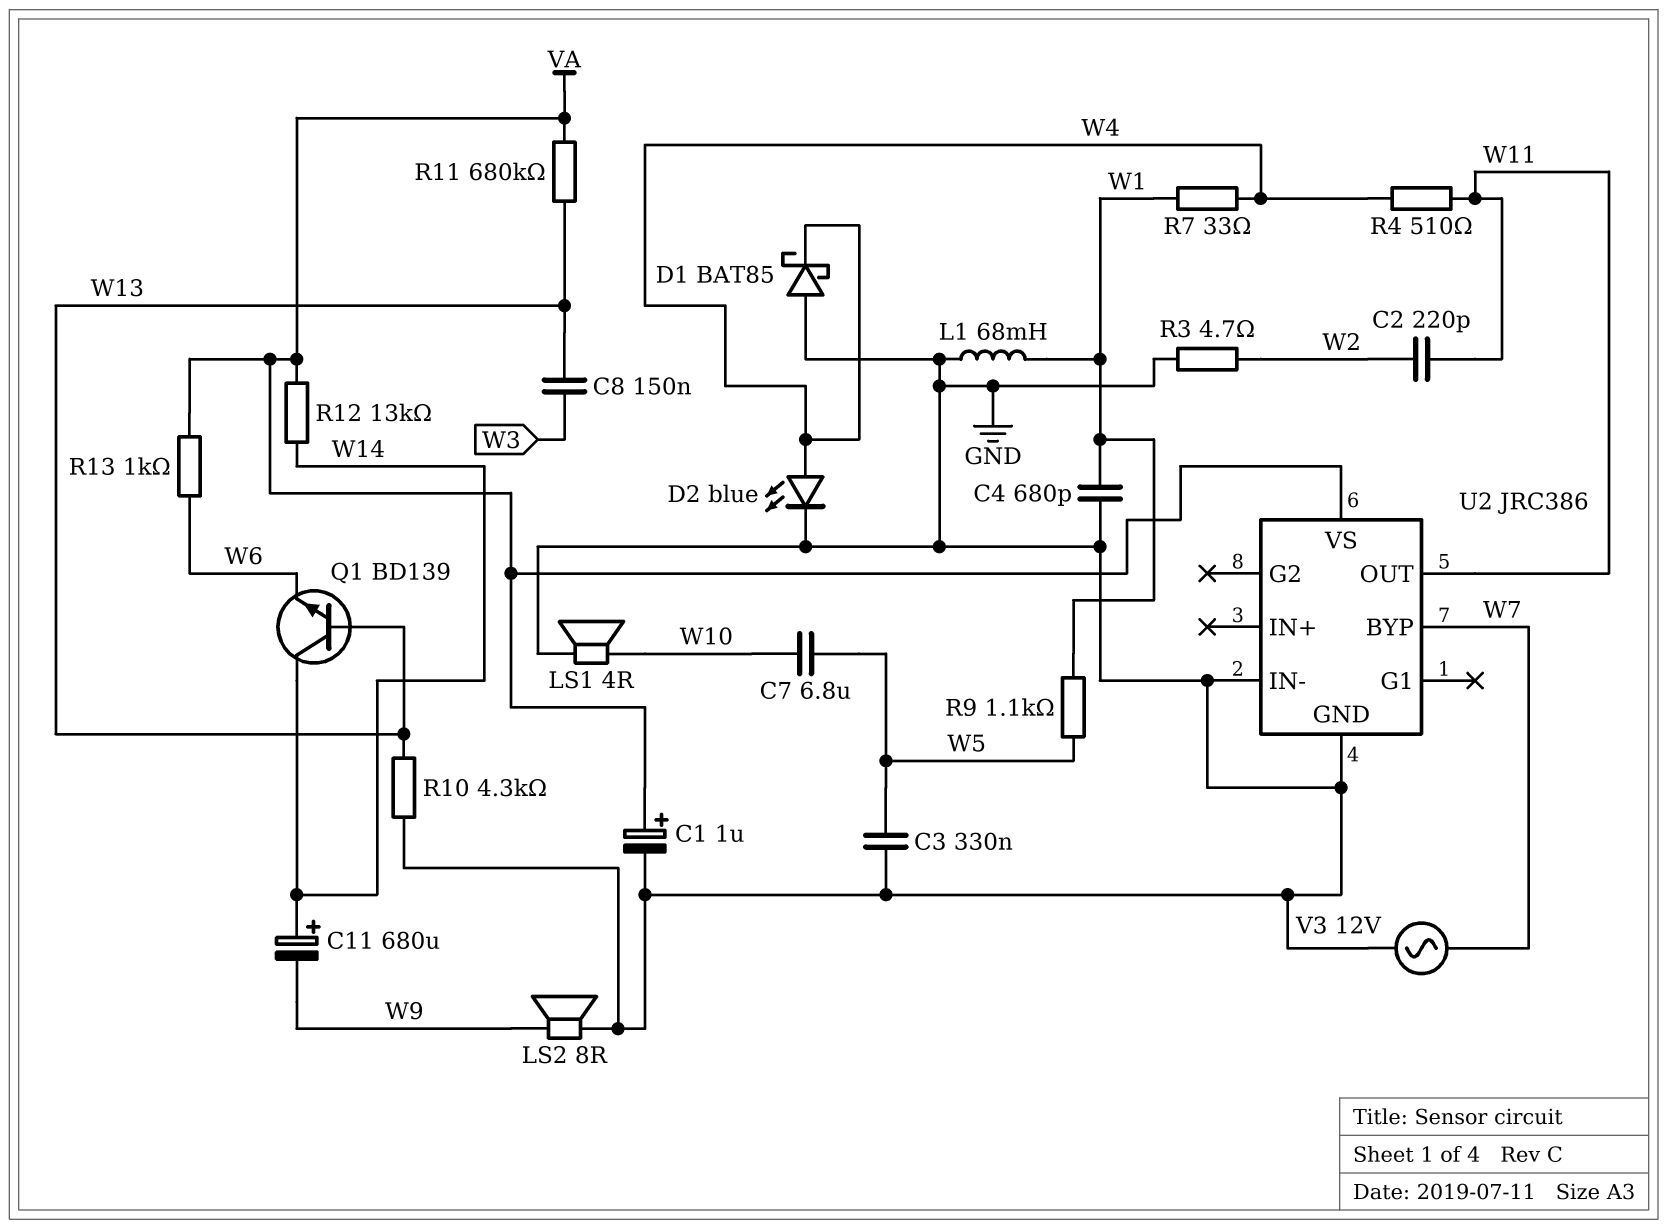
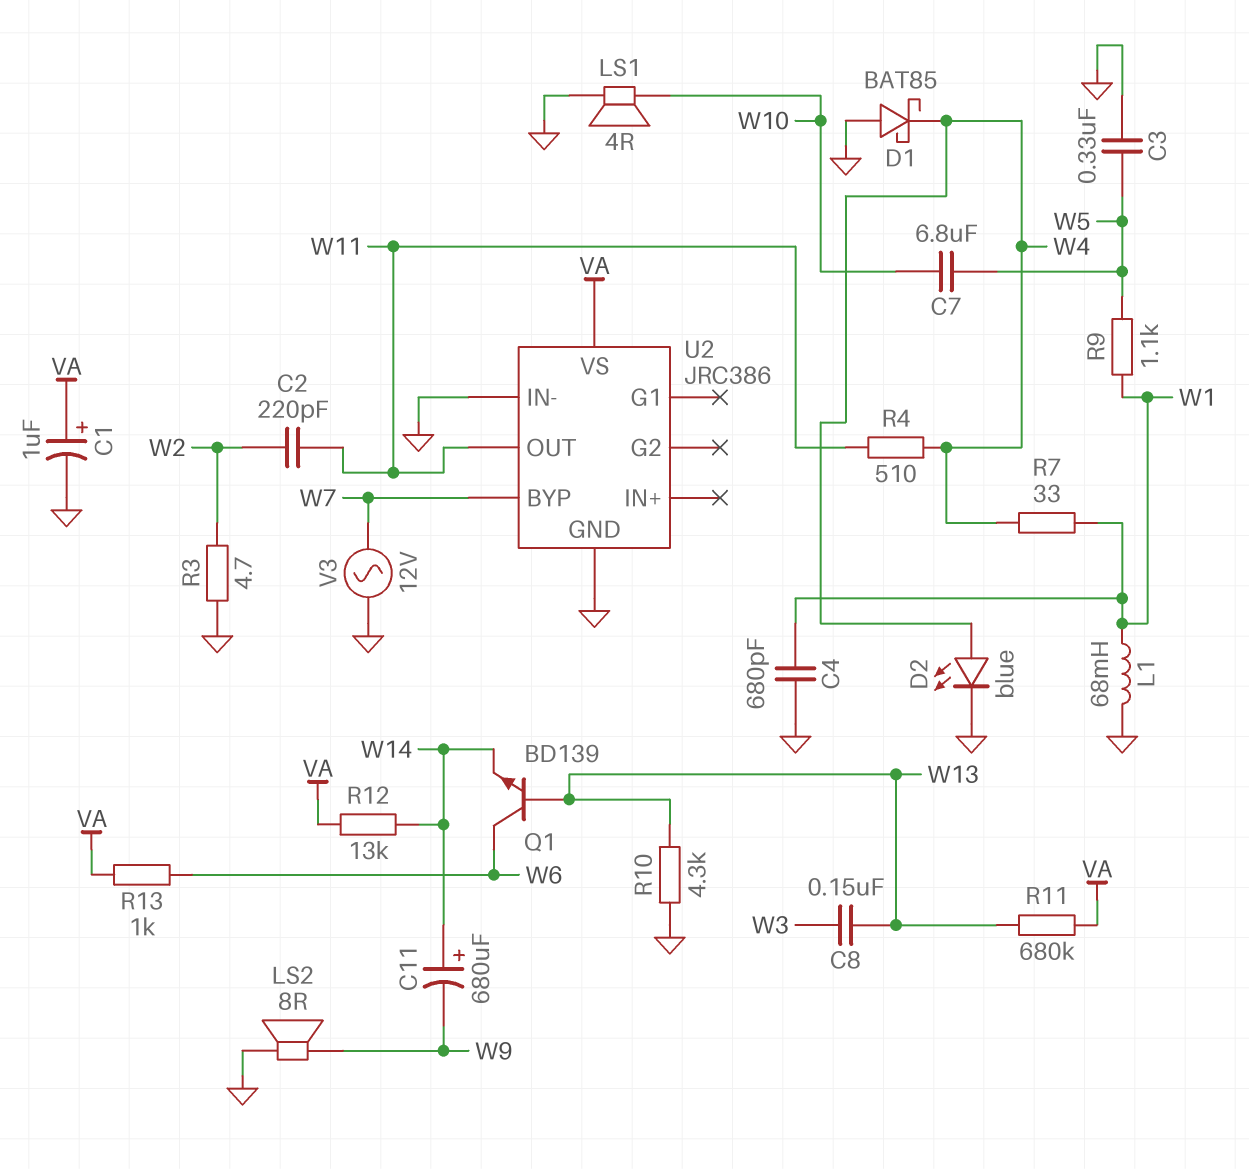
Q1: NPN BD139 (B W13, C W14, E W6) -> NPN BD139 (B W13, C W6, E W14)

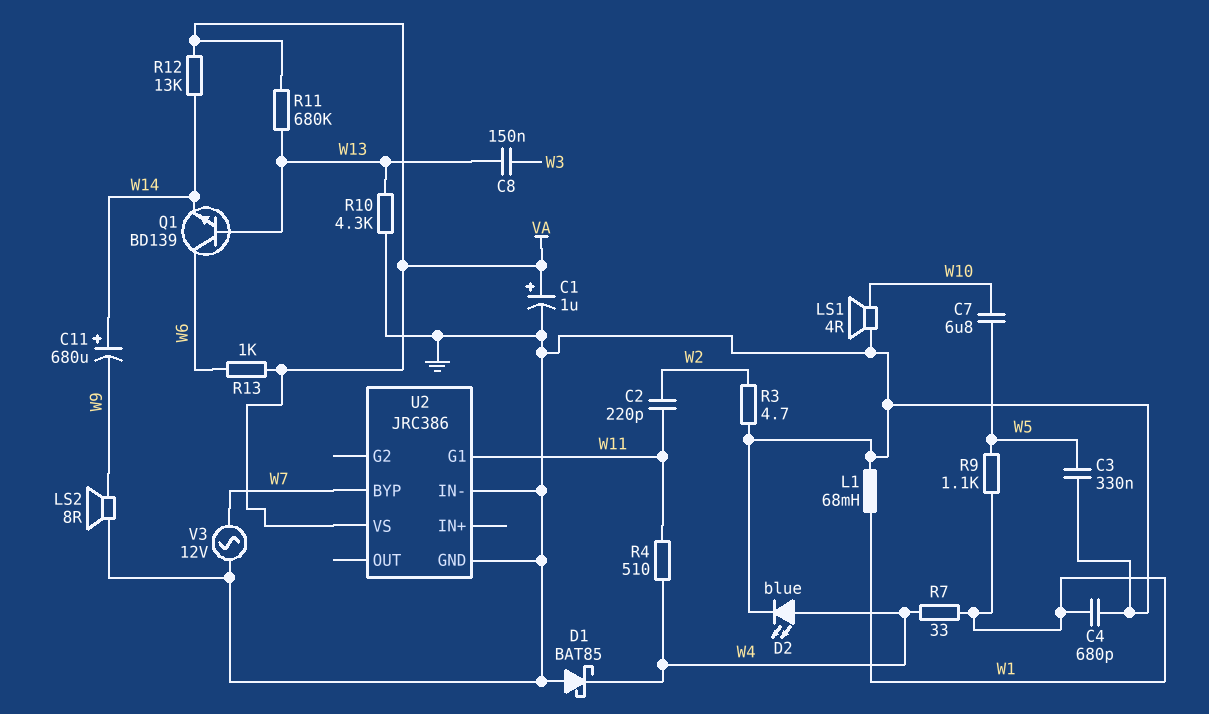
U2 pin G1: none -> W11
U2 pin OUT: W11 -> none

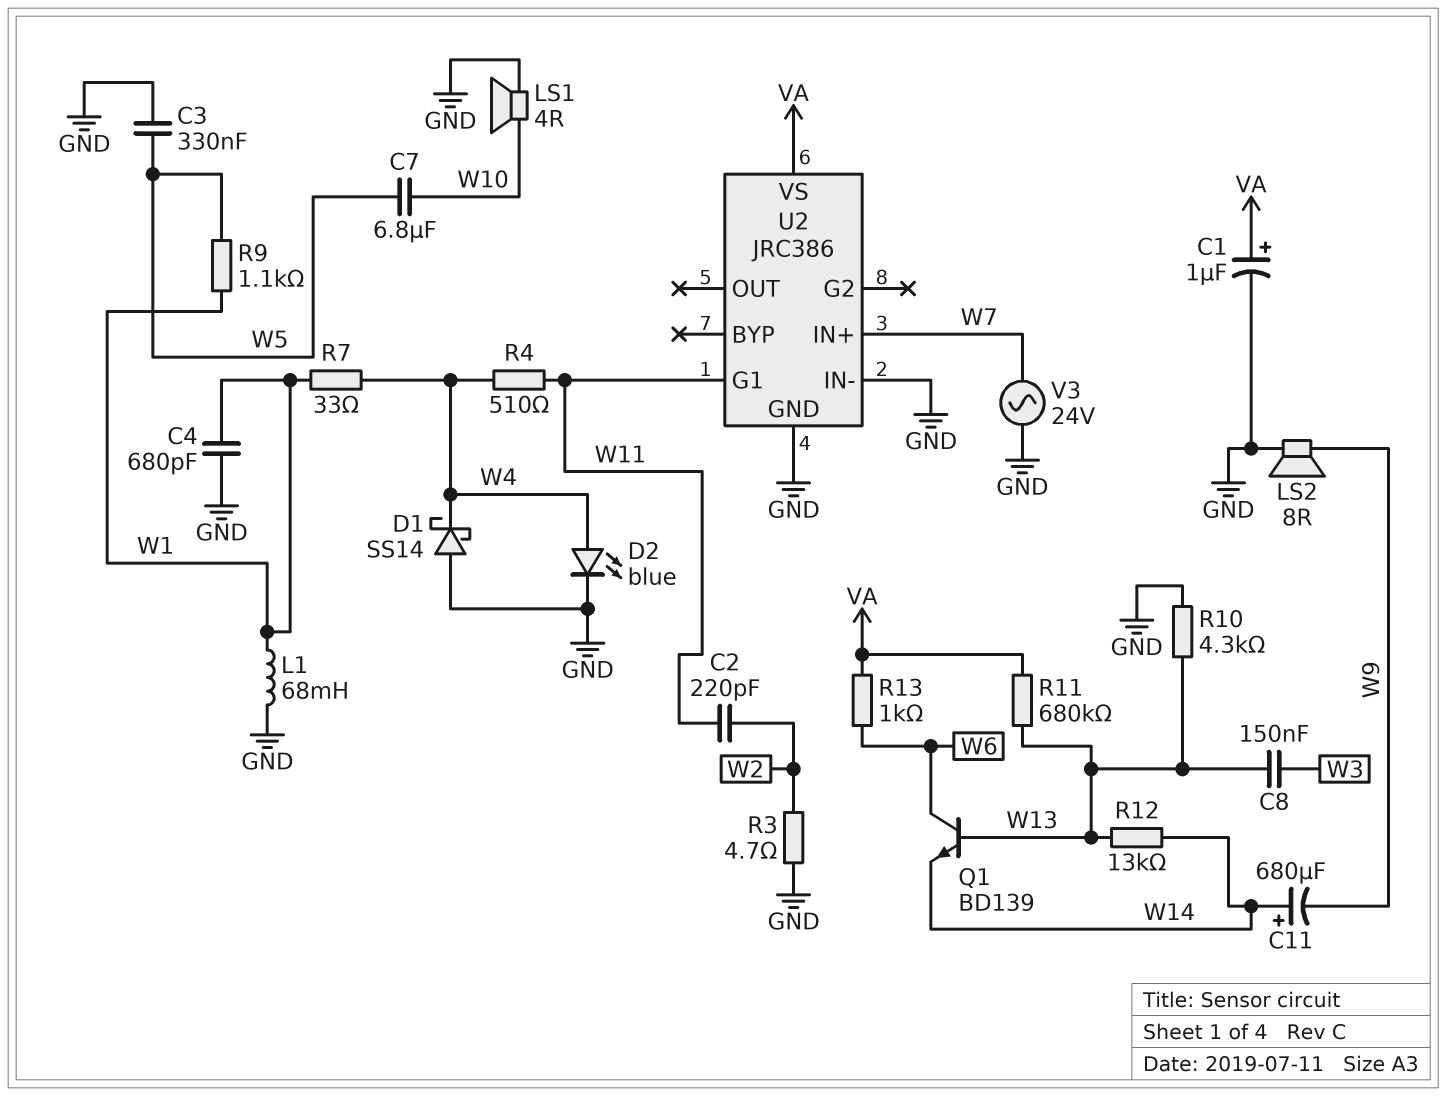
D1: schottky BAT85 (A GND, K W4) -> schottky SS14 (A GND, K W4)
R12: 13k (VA, W14) -> 13k (W13, W14)
U2 pin BYP: W7 -> none
U2 pin IN+: none -> W7
V3: AC 12V (GND, W7) -> AC 24V (GND, W7)

